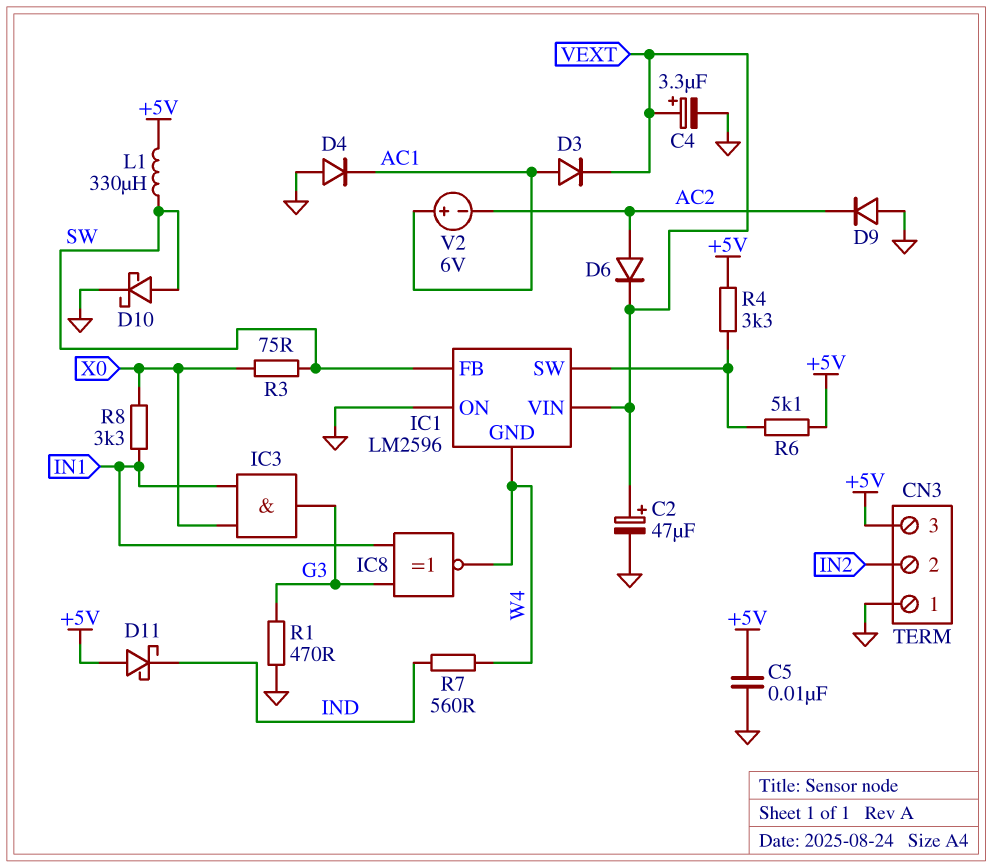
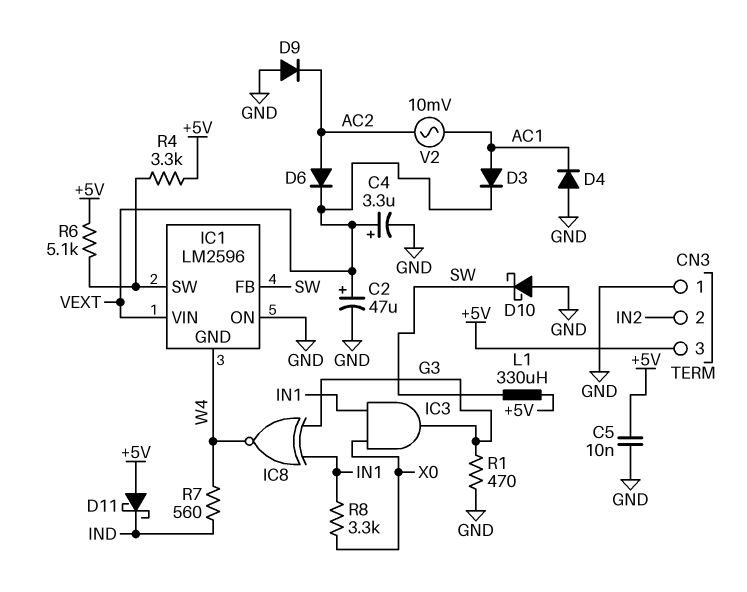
D10: schottky (A SW, K GND) -> schottky (A GND, K SW)
R3: 75 (SW, X0) -> none
V2: 6V (plus AC1, minus AC2) -> AC 10mV (AC1, AC2)

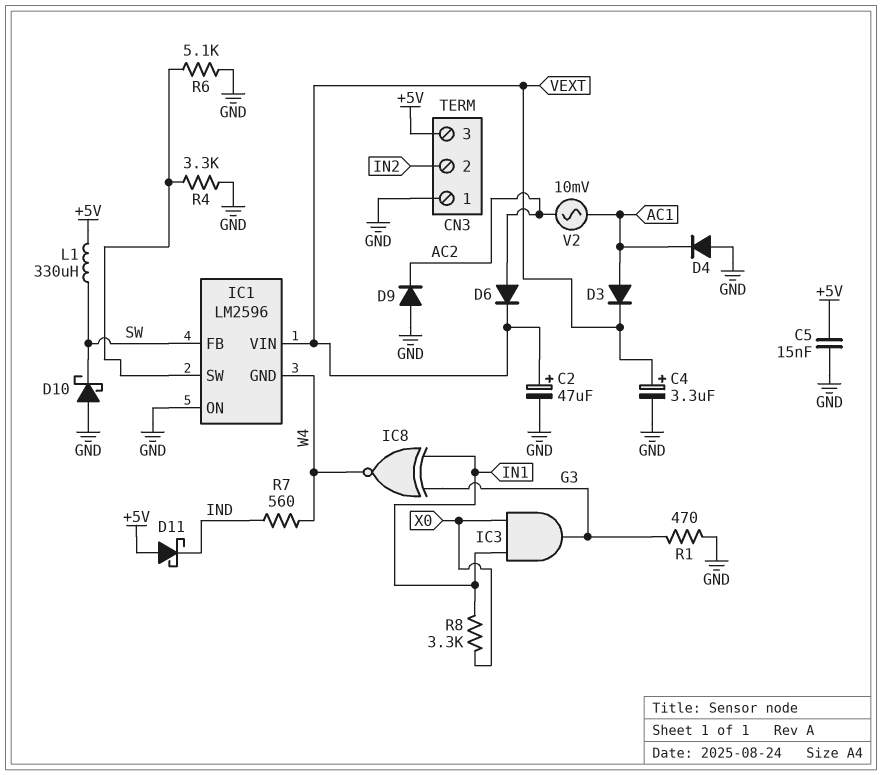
C5: 10nF (+5V, GND) -> 15nF (+5V, GND)
R4: 3.3k (+5V, IC1/SW) -> 3.3k (GND, IC1/SW)
R6: 5.1k (+5V, IC1/SW) -> 5.1k (GND, IC1/SW)

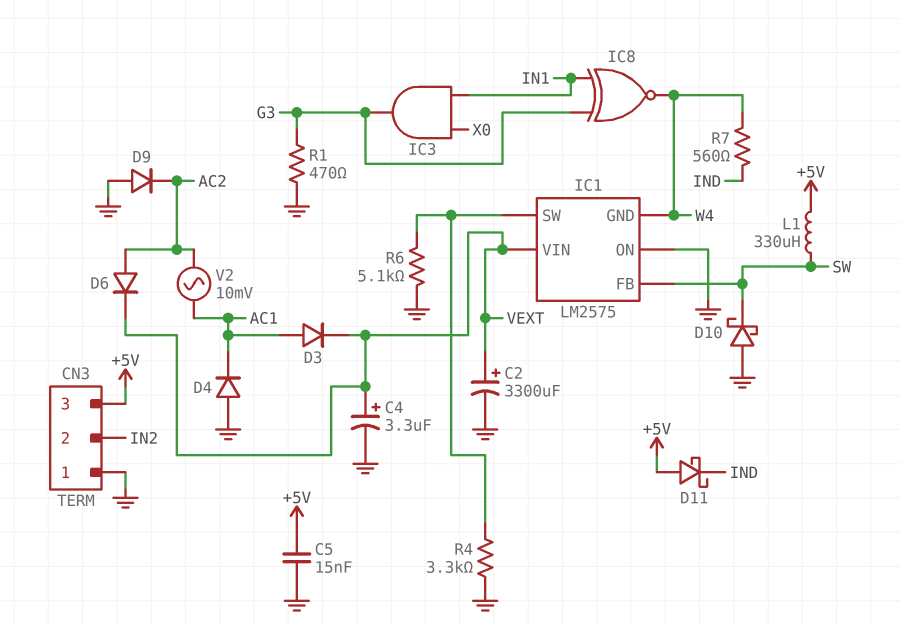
C2: 47uF (plus VEXT, minus GND) -> 3300uF (plus VEXT, minus GND)
IC1: LM2596 -> LM2575
R8: 3.3k (IN1, X0) -> none

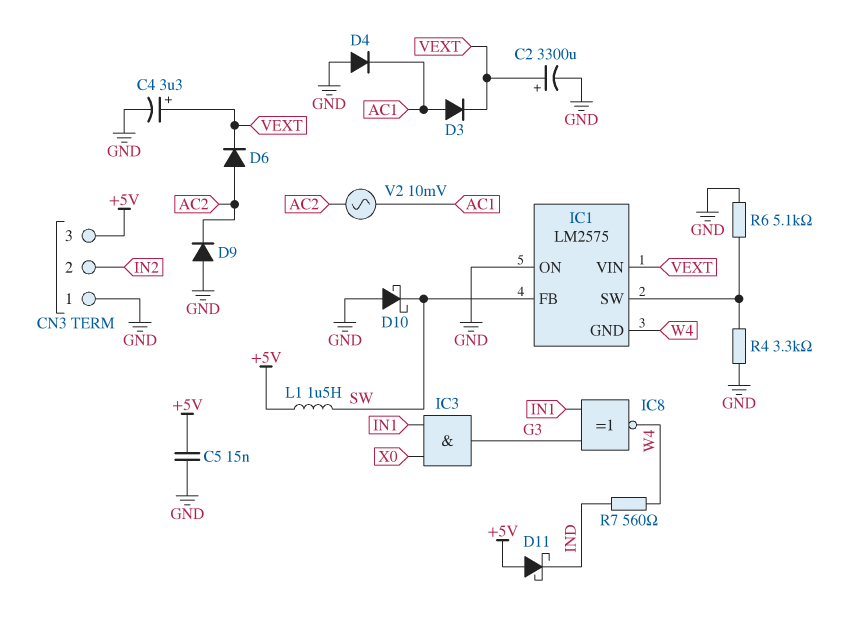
L1: 330uH (+5V, SW) -> 1.5uH (+5V, SW)
R1: 470 (G3, GND) -> none

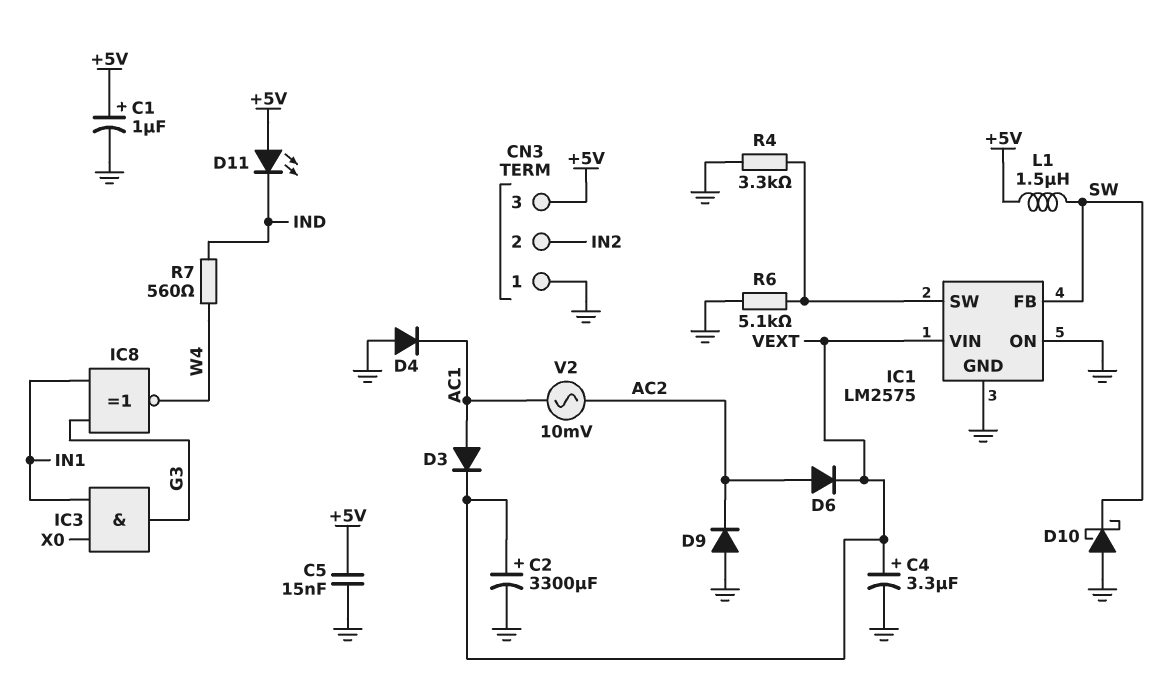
C1: none -> 1uF (plus +5V, minus GND)
D11: schottky (A +5V, K IND) -> LED (A +5V, K IND)
IC1 pin GND: W4 -> GND

